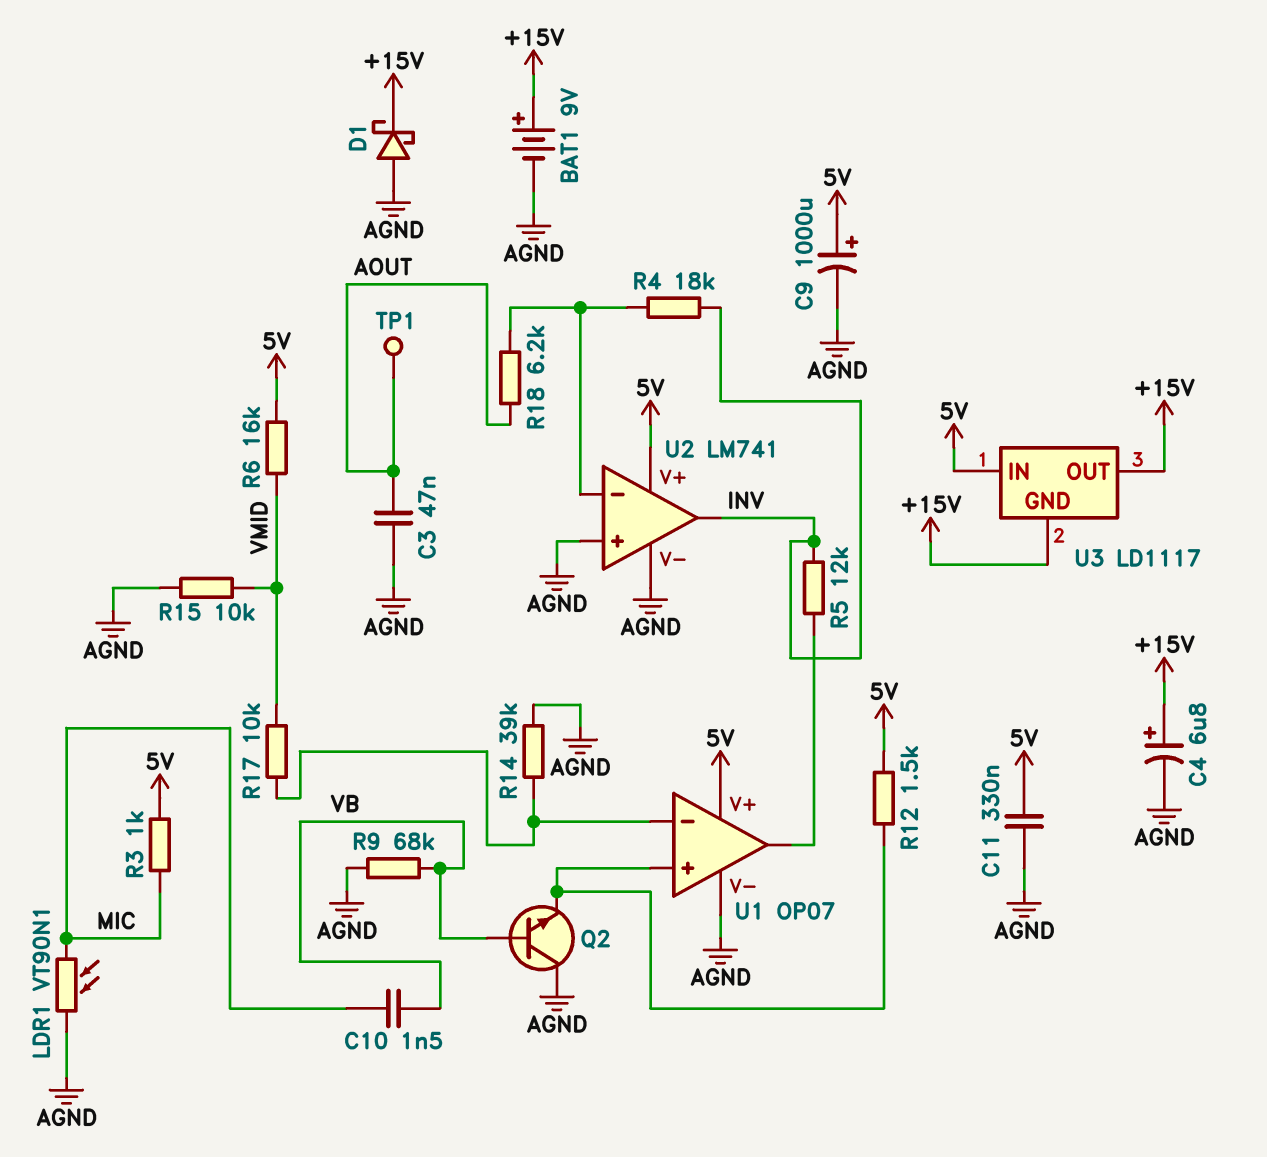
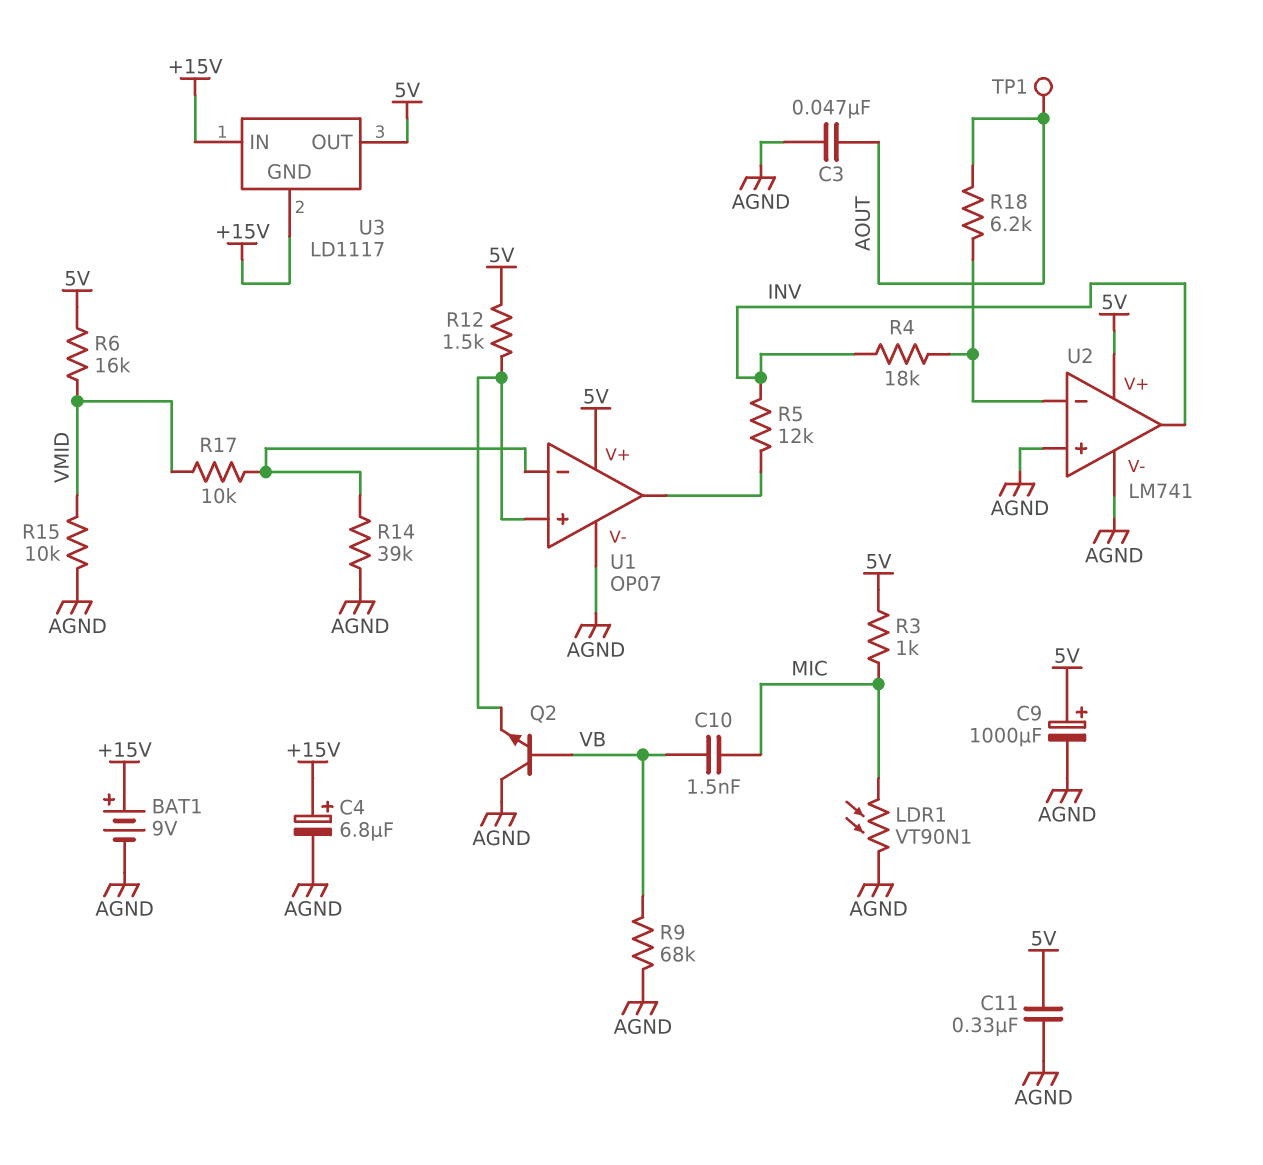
D1: schottky (A AGND, K +15V) -> none
U3 pin IN: 5V -> +15V
U3 pin OUT: +15V -> 5V

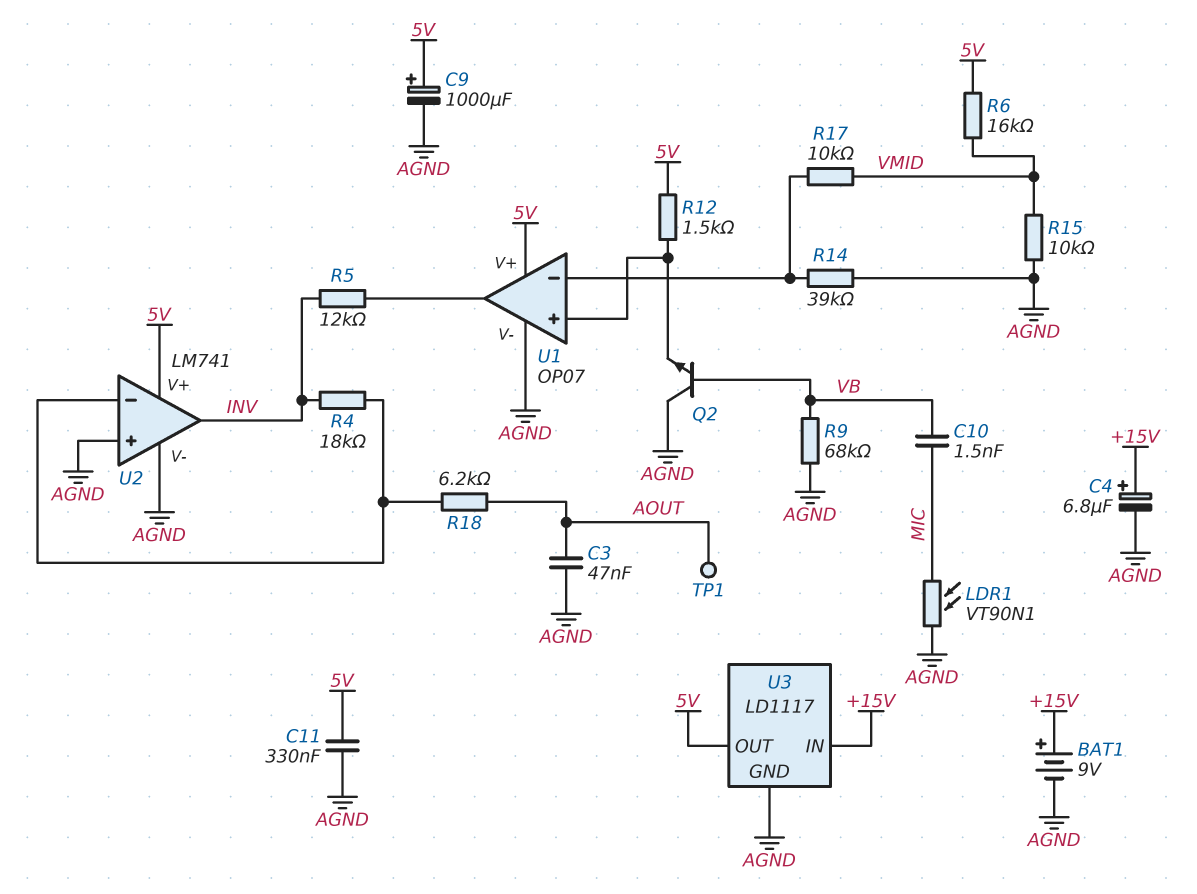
R3: 1k (5V, MIC) -> none
U3 pin GND: +15V -> AGND

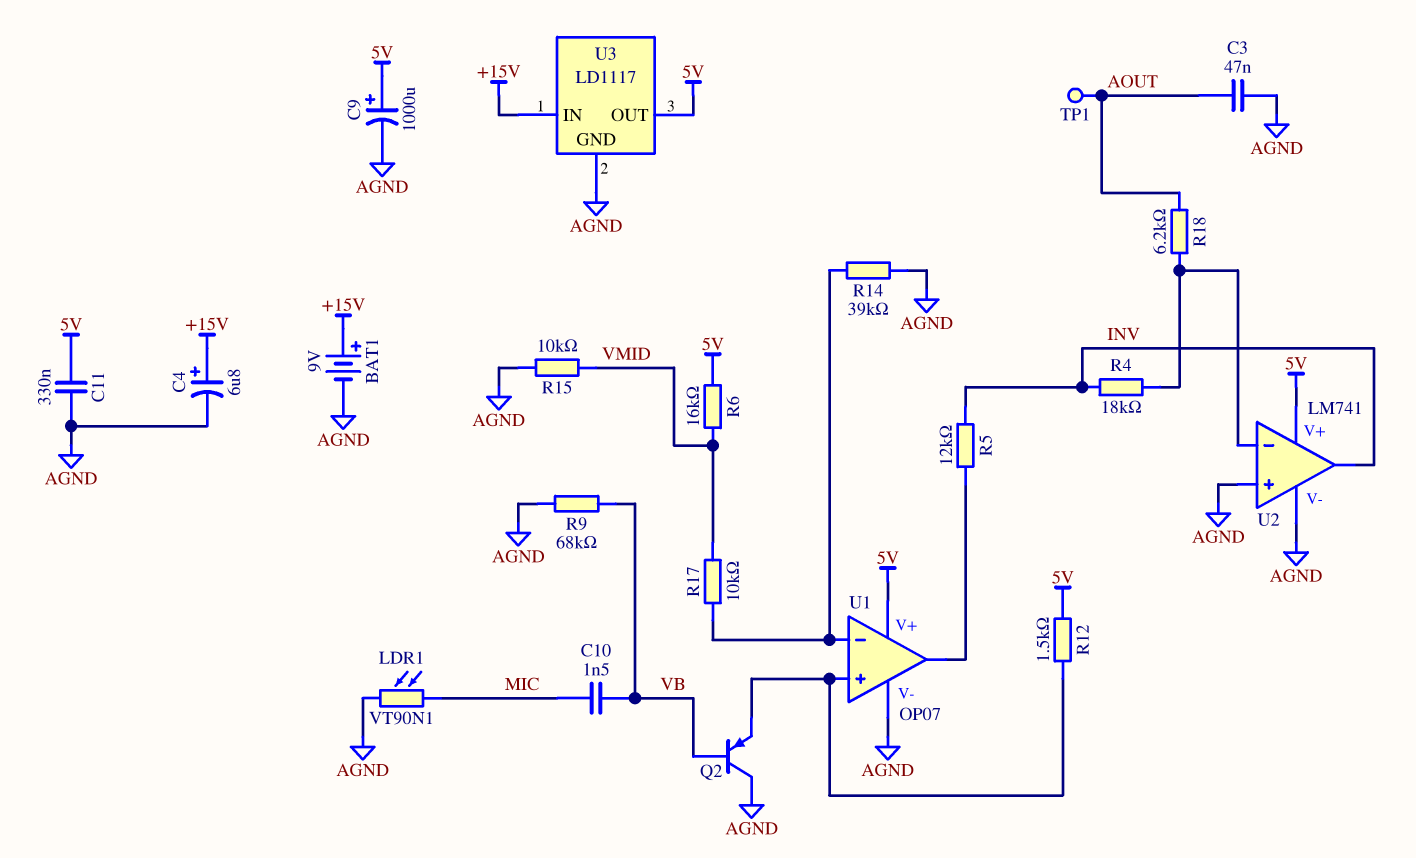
Q2: NPN (B VB, C AGND, E U1/in+) -> PNP (B VB, C AGND, E U1/in+)

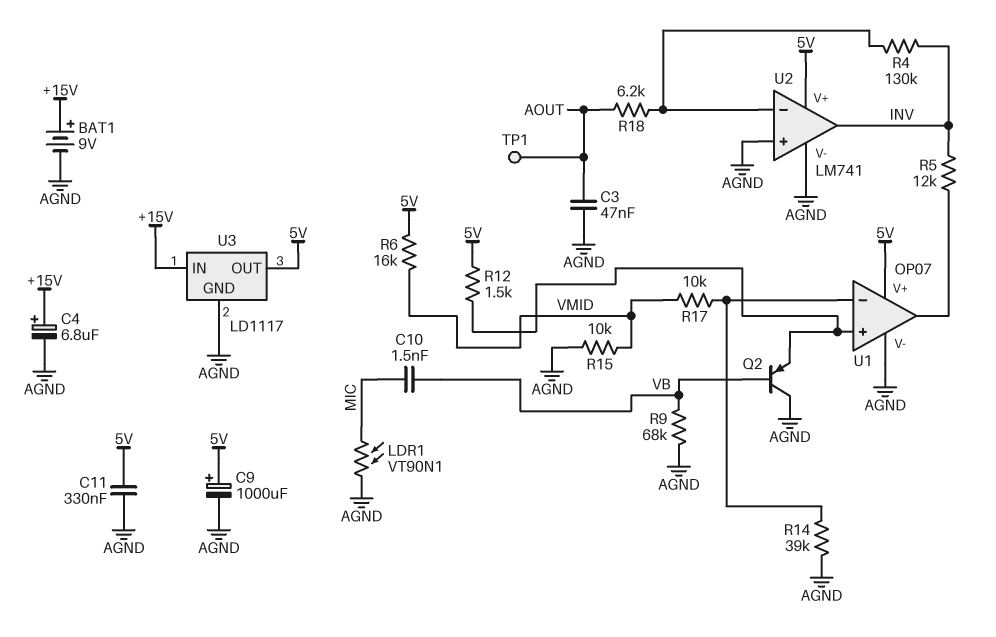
R4: 18k (INV, U2/in-) -> 130k (INV, U2/in-)

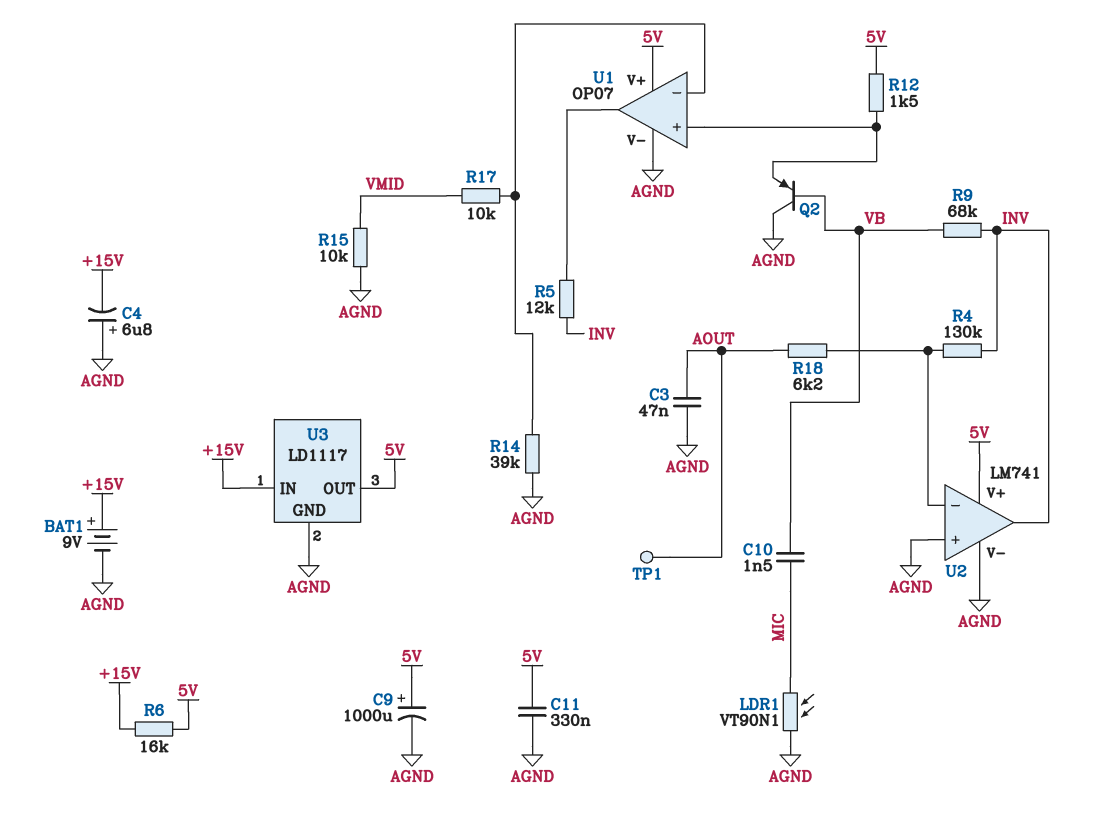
C4: 6.8uF (plus +15V, minus AGND) -> 6.8uF (plus AGND, minus +15V)
R6: 16k (5V, VMID) -> 16k (+15V, 5V)
R9: 68k (AGND, VB) -> 68k (INV, VB)

